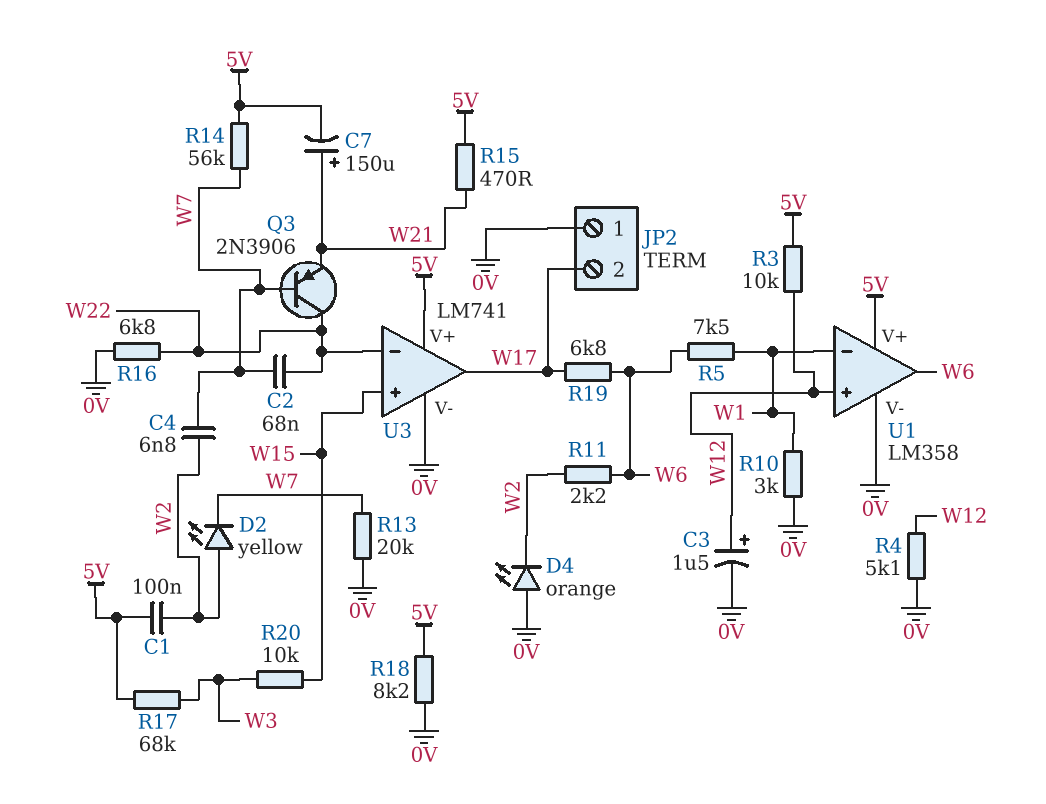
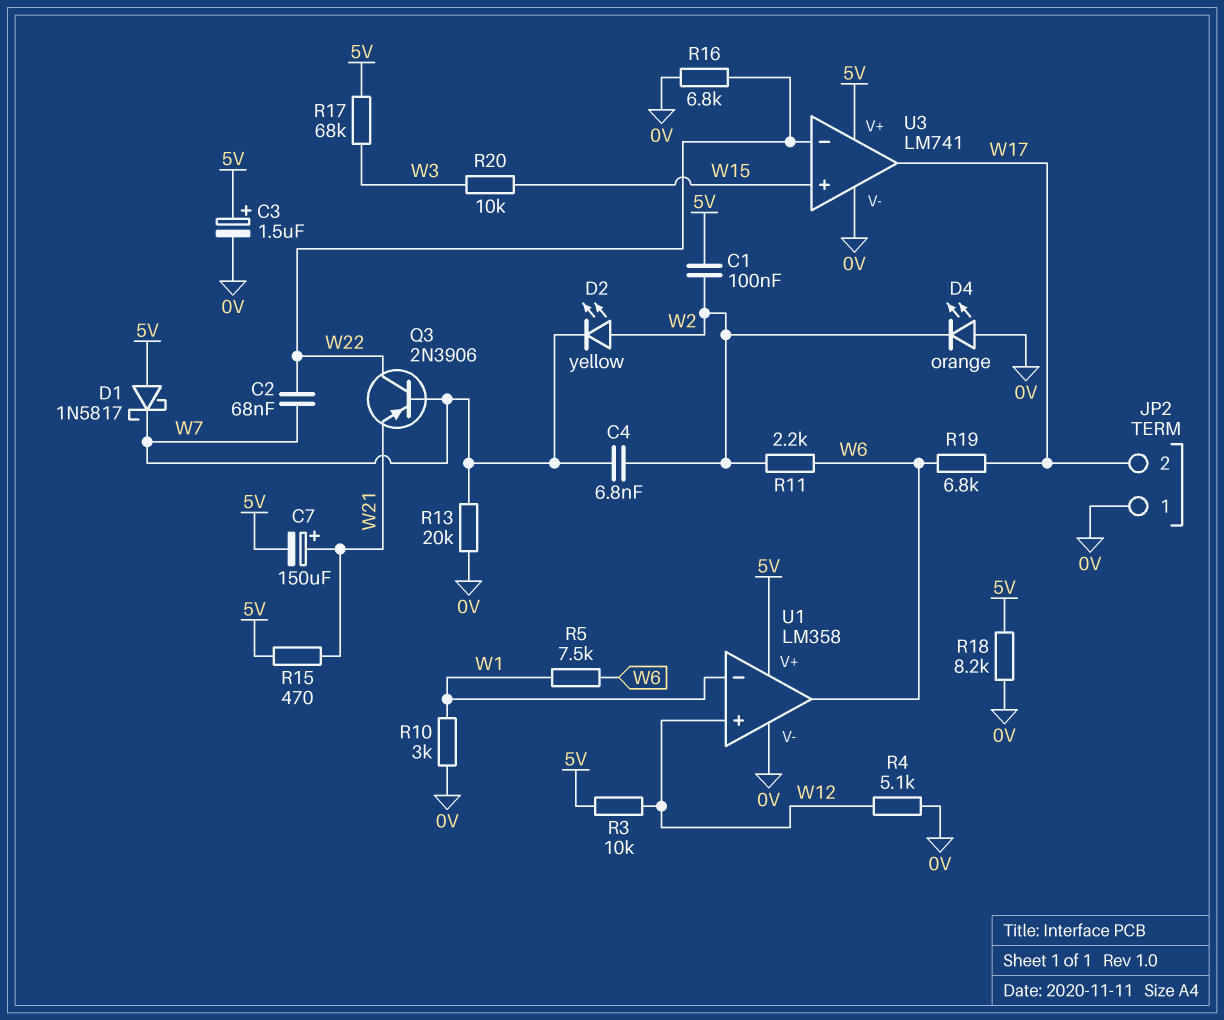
C3: 1.5uF (plus W12, minus 0V) -> 1.5uF (plus 5V, minus 0V)
D1: none -> schottky 1N5817 (A 5V, K W7)
R14: 56k (5V, W7) -> none

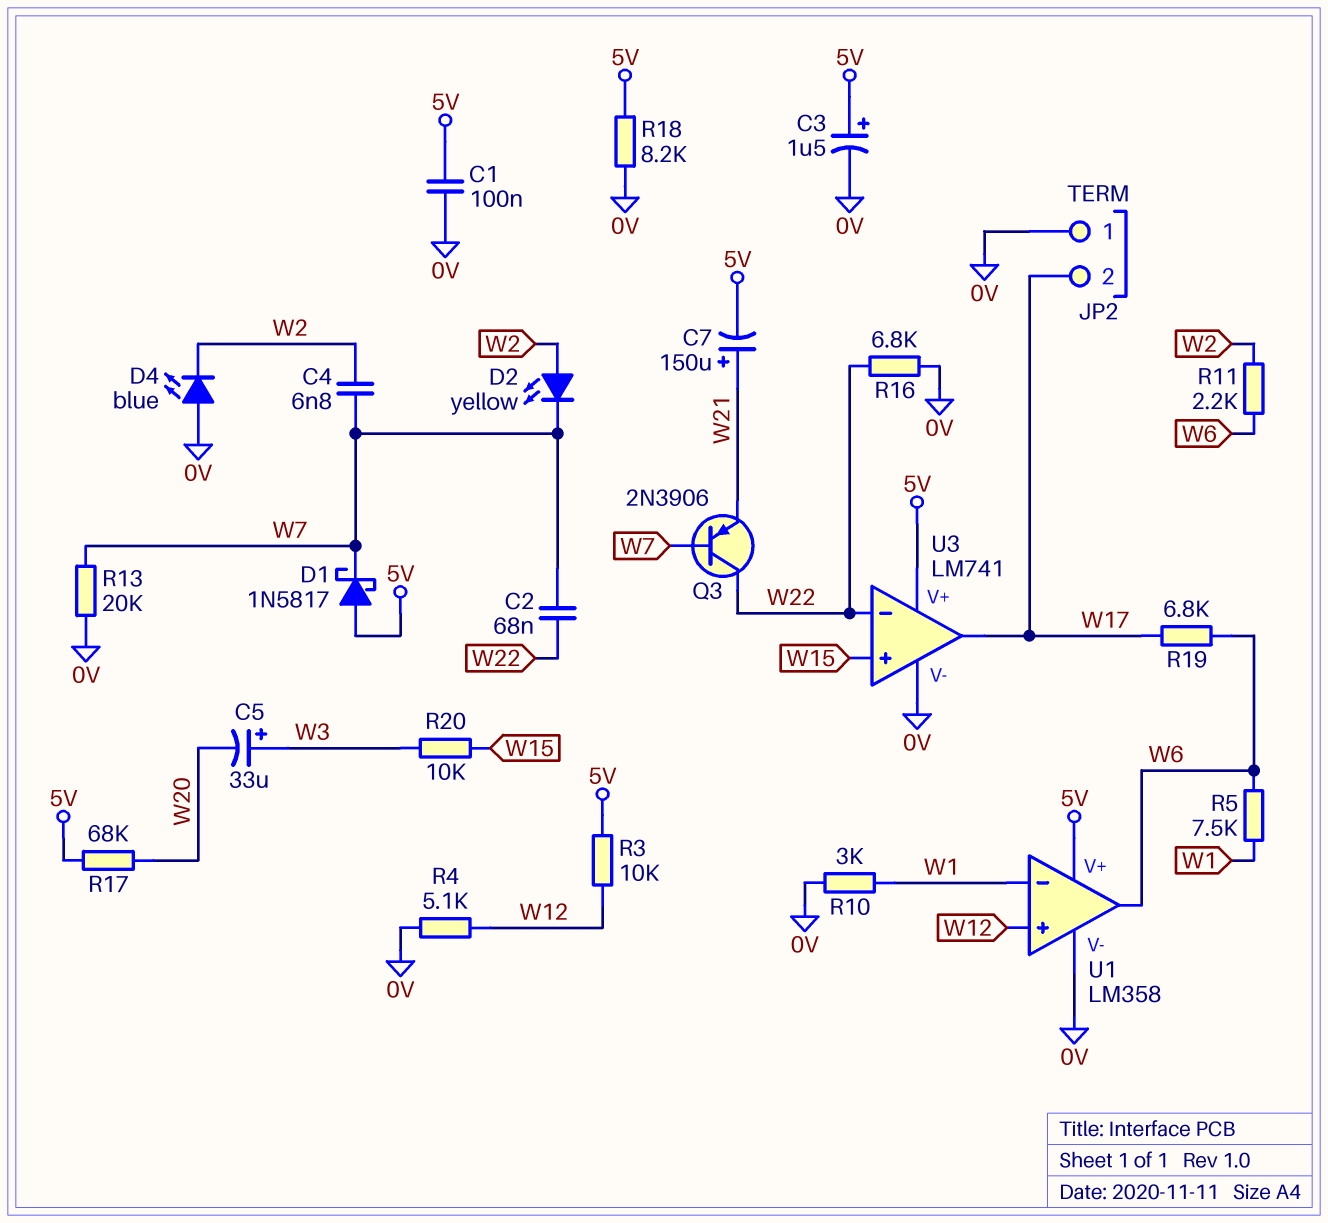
C1: 100nF (5V, W2) -> 100nF (0V, 5V)
C5: none -> 33uF (plus W3, minus W20)
D4: LED orange (A 0V, K W2) -> LED blue (A 0V, K W2)
R15: 470 (5V, W21) -> none
R17: 68k (5V, W3) -> 68k (5V, W20)

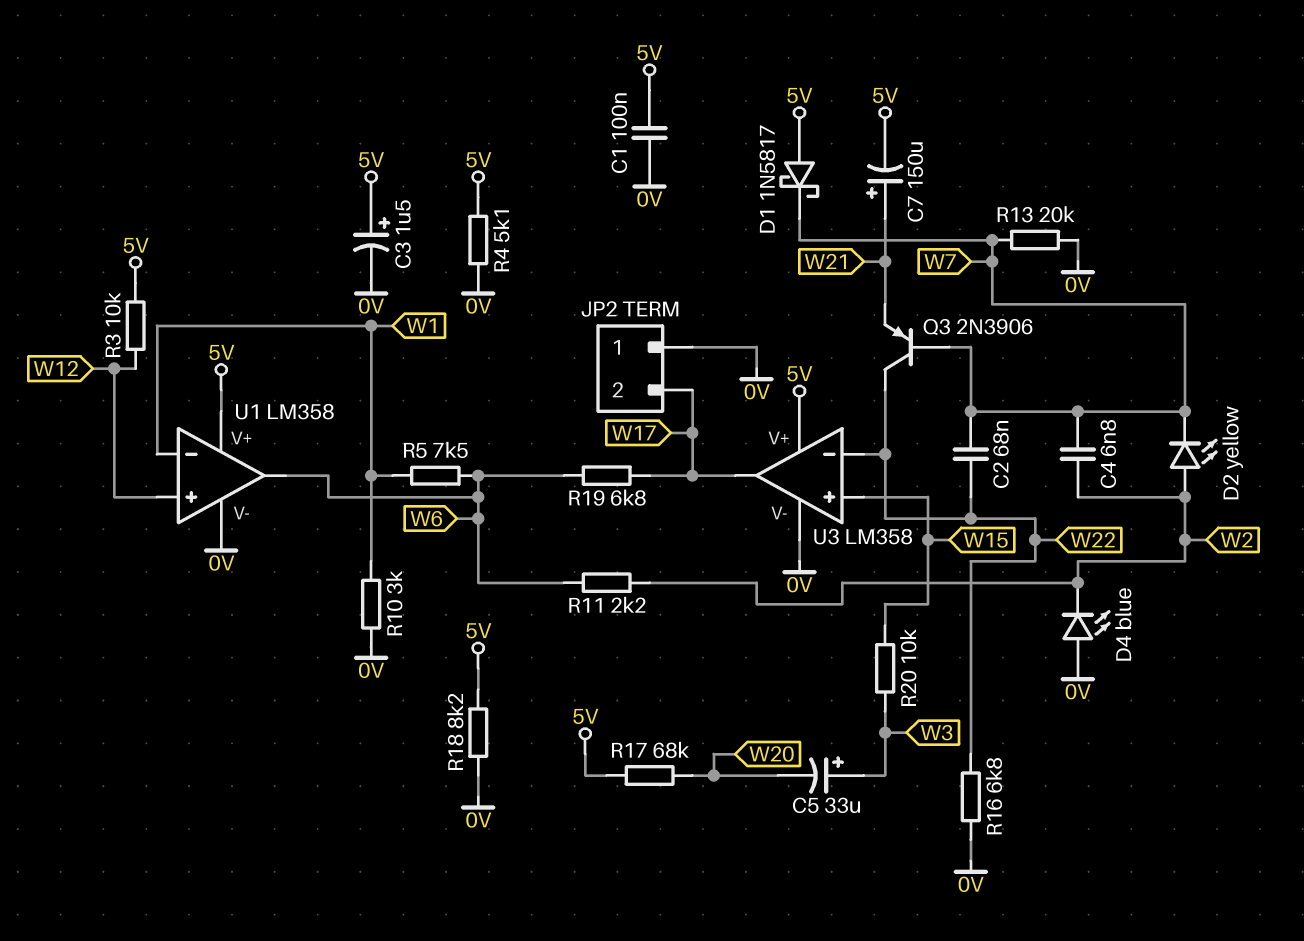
R4: 5.1k (0V, W12) -> 5.1k (0V, 5V)
U3: LM741 -> LM358

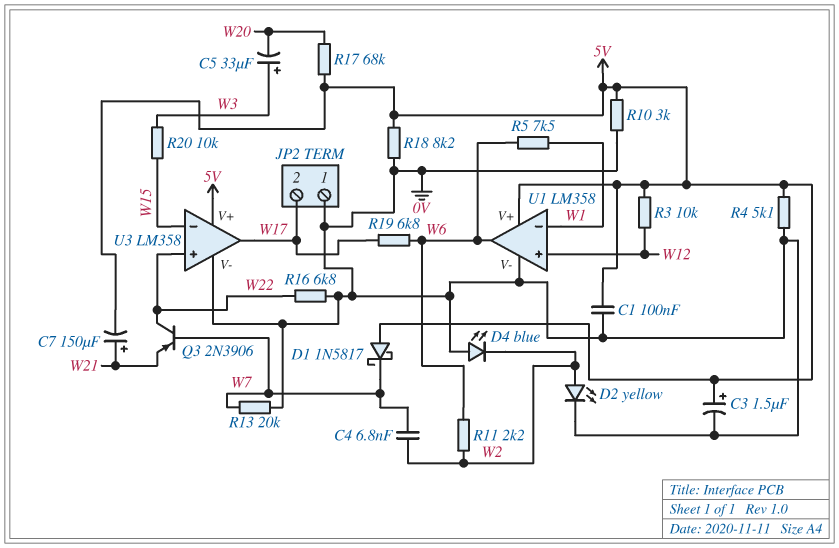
C2: 68nF (W7, W22) -> none
D2: LED yellow (A W2, K W7) -> LED yellow (A W2, K 0V)
R10: 3k (0V, W1) -> 3k (0V, 5V)
U3 pin in+: W15 -> W22
U3 pin in-: W22 -> W15

